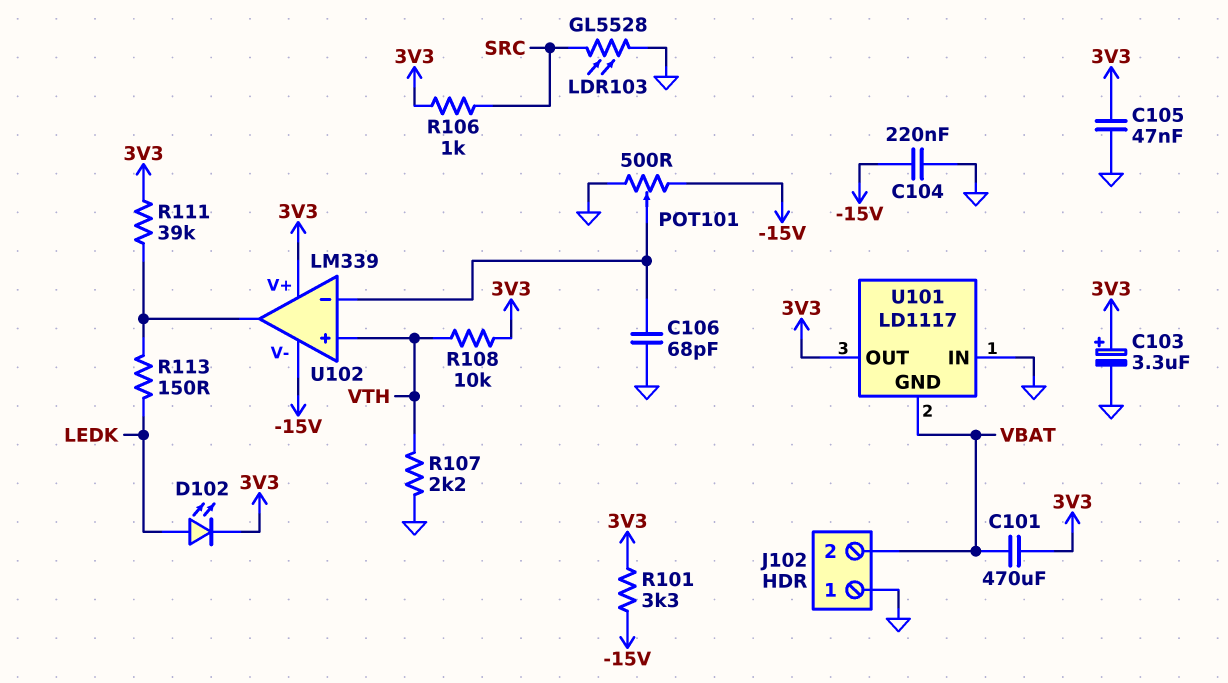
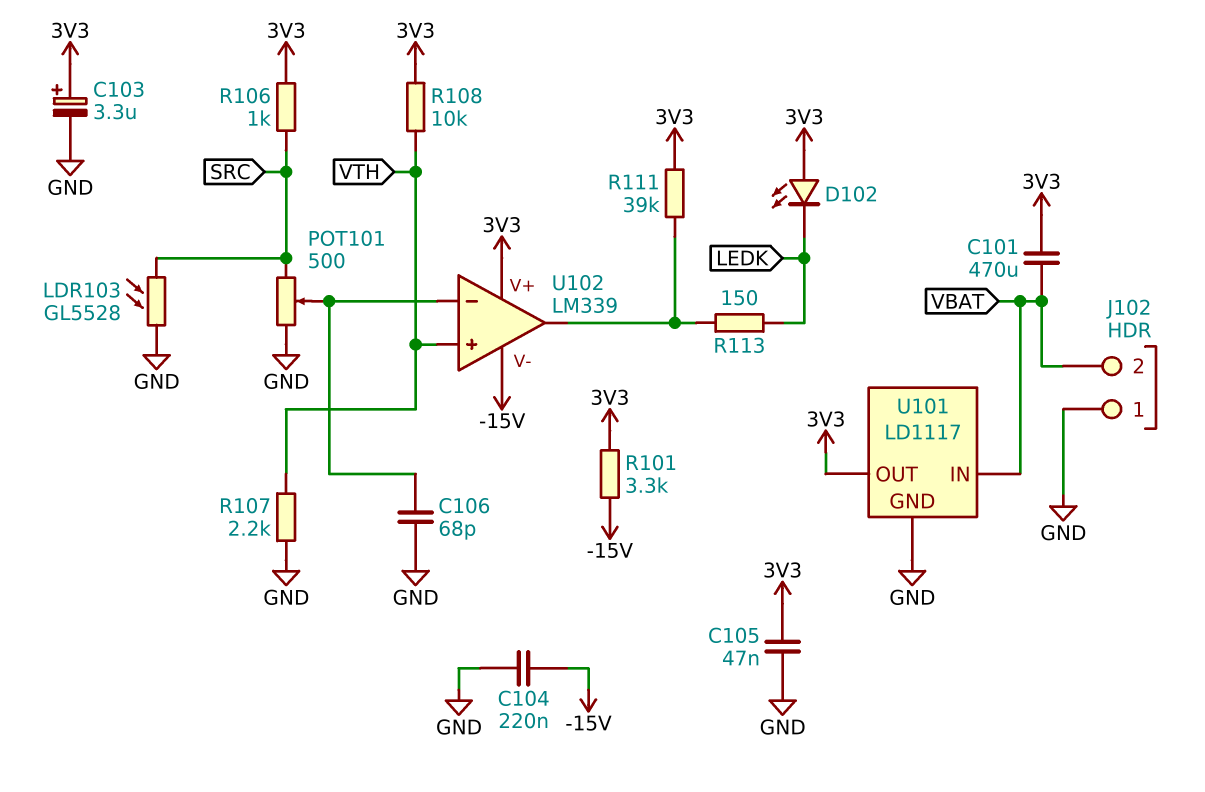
D102: LED (A LEDK, K 3V3) -> LED (A 3V3, K LEDK)
POT101: 500 (-15V, GND, wiper U102/in-) -> 500 (GND, SRC, wiper U102/in-)
U101 pin GND: VBAT -> GND
U101 pin IN: GND -> VBAT

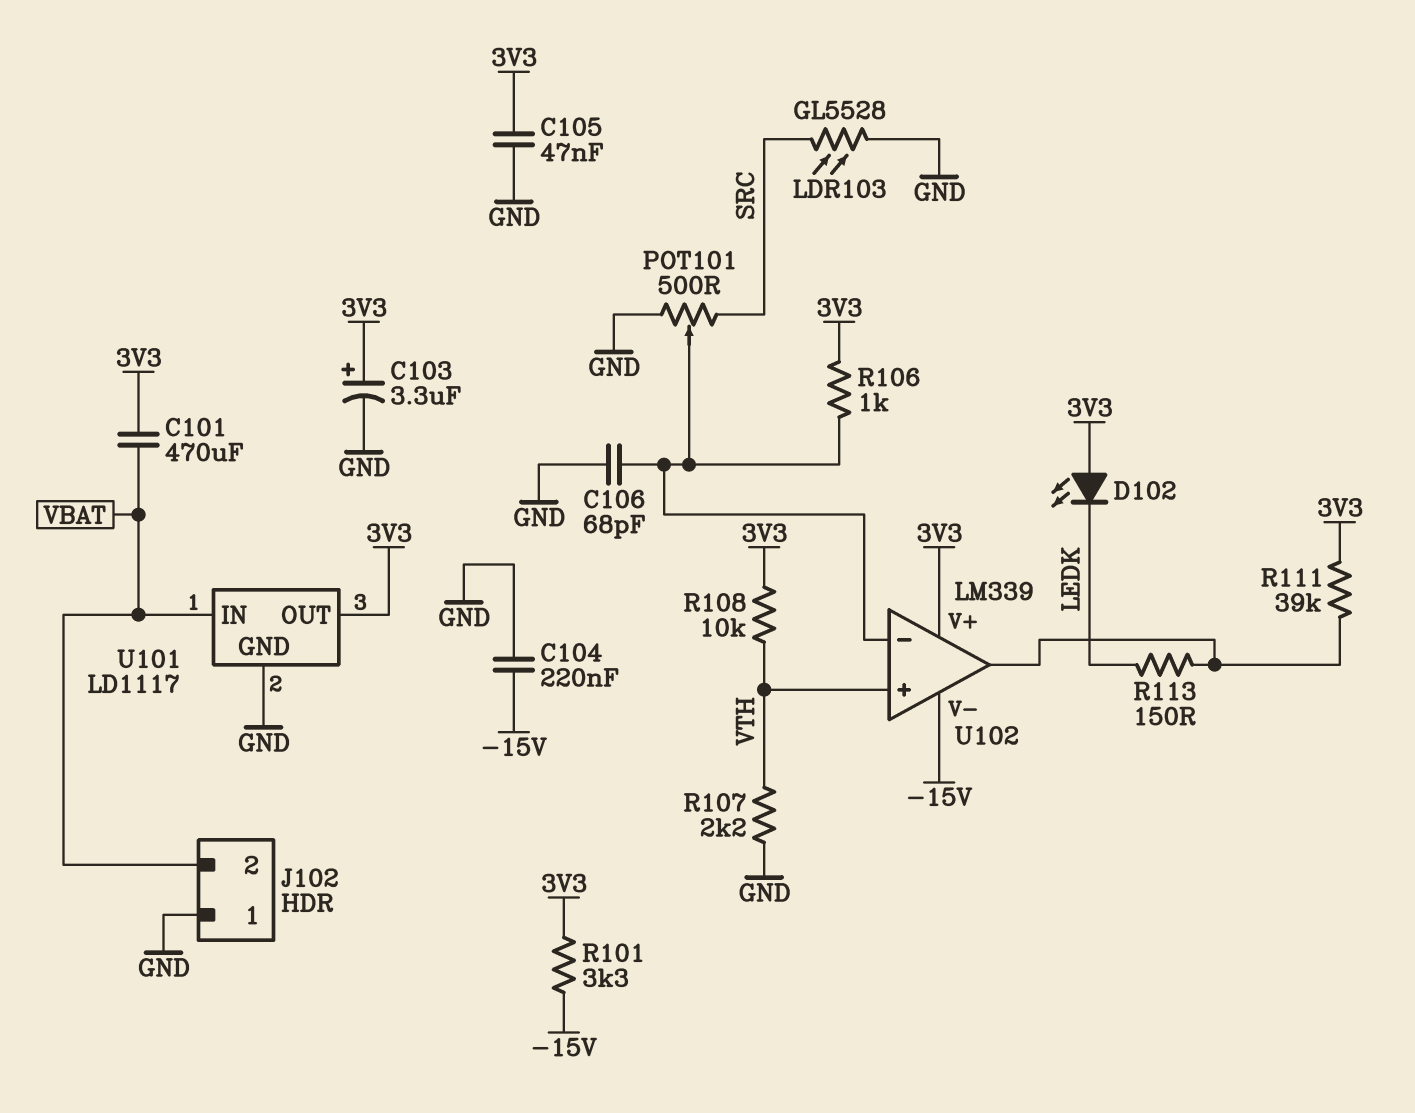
R106: 1k (3V3, SRC) -> 1k (3V3, U102/in-)

